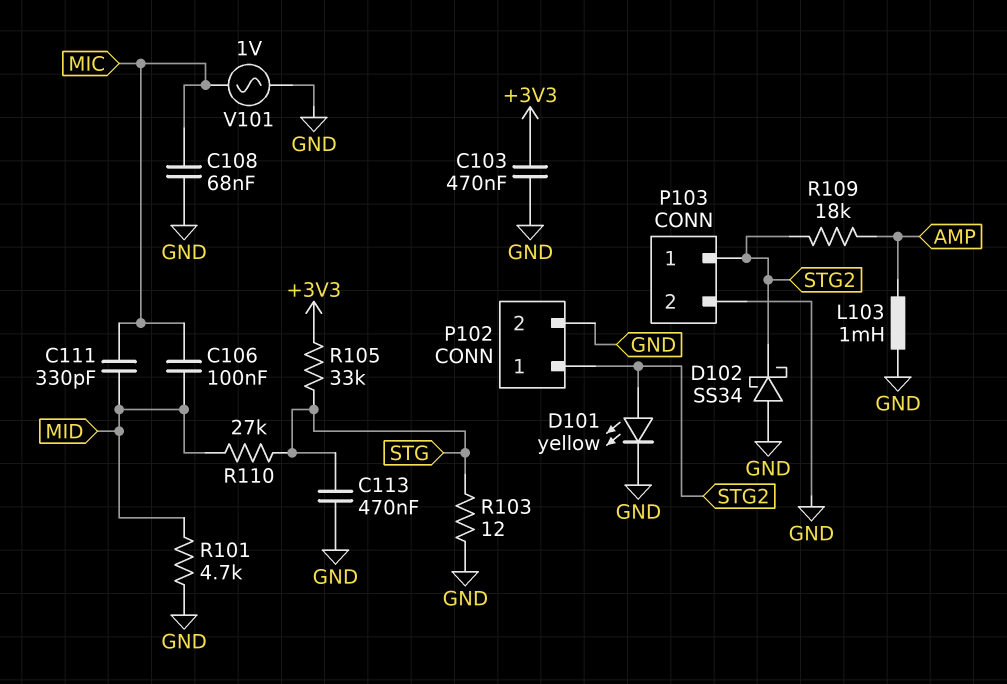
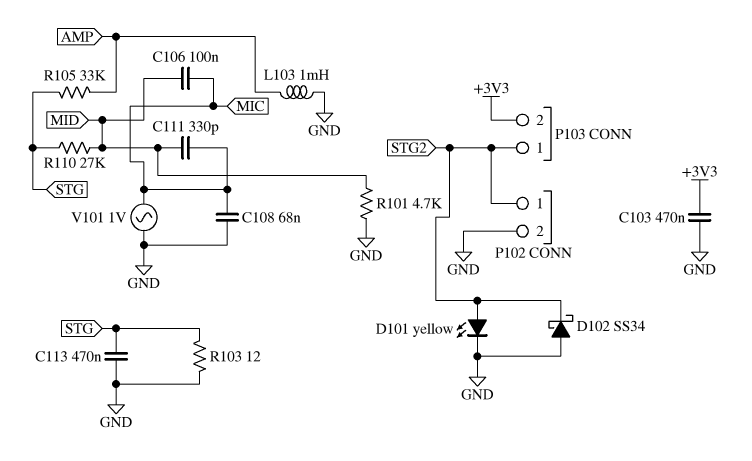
P103 pin 2: GND -> +3V3
R105: 33k (+3V3, STG) -> 33k (AMP, STG)
R109: 18k (AMP, STG2) -> none

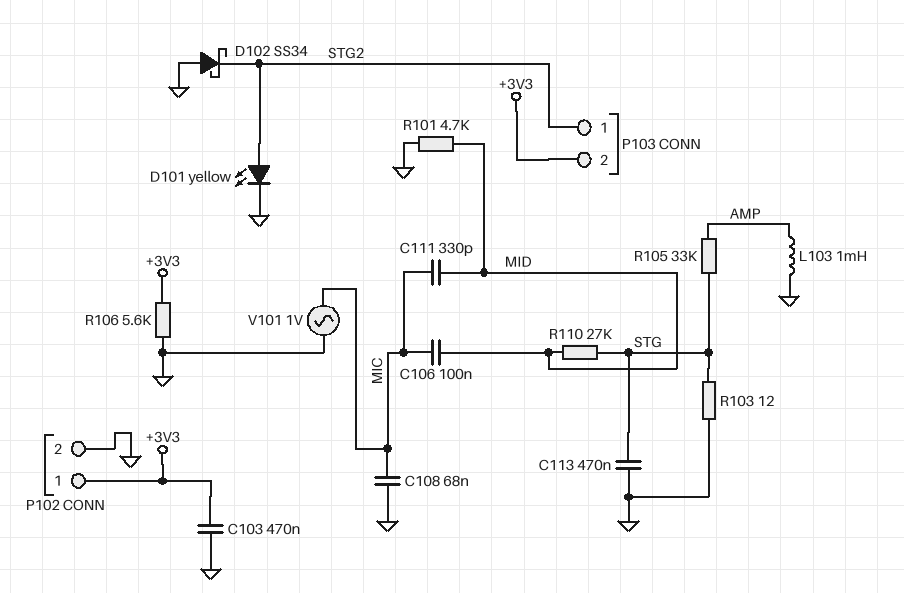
P102 pin 1: STG2 -> +3V3
R106: none -> 5.6k (+3V3, GND)

